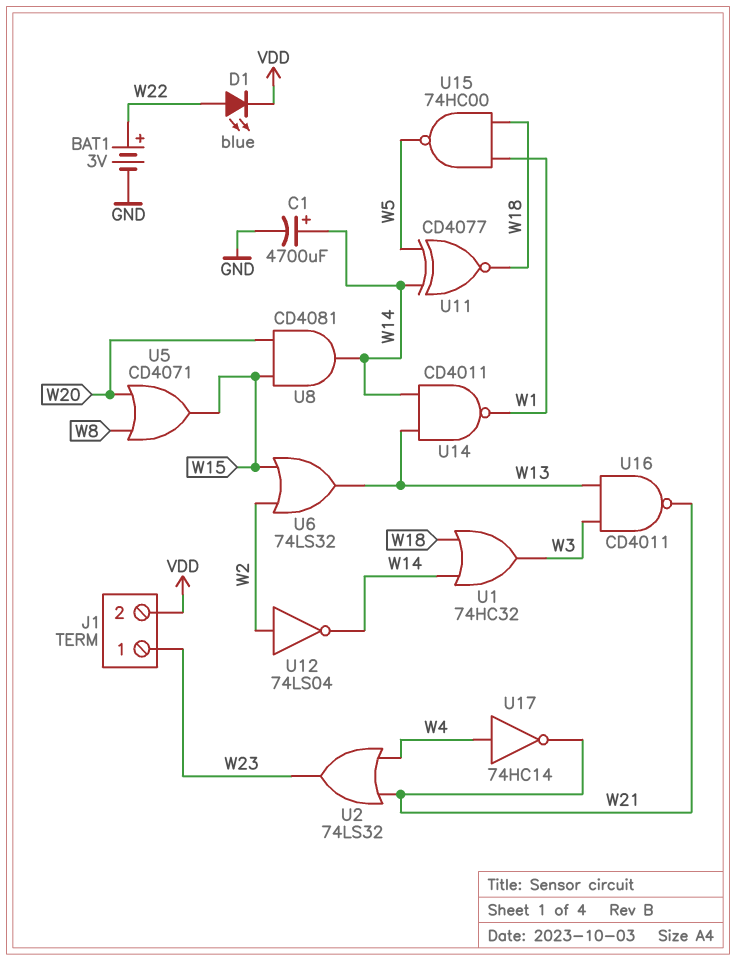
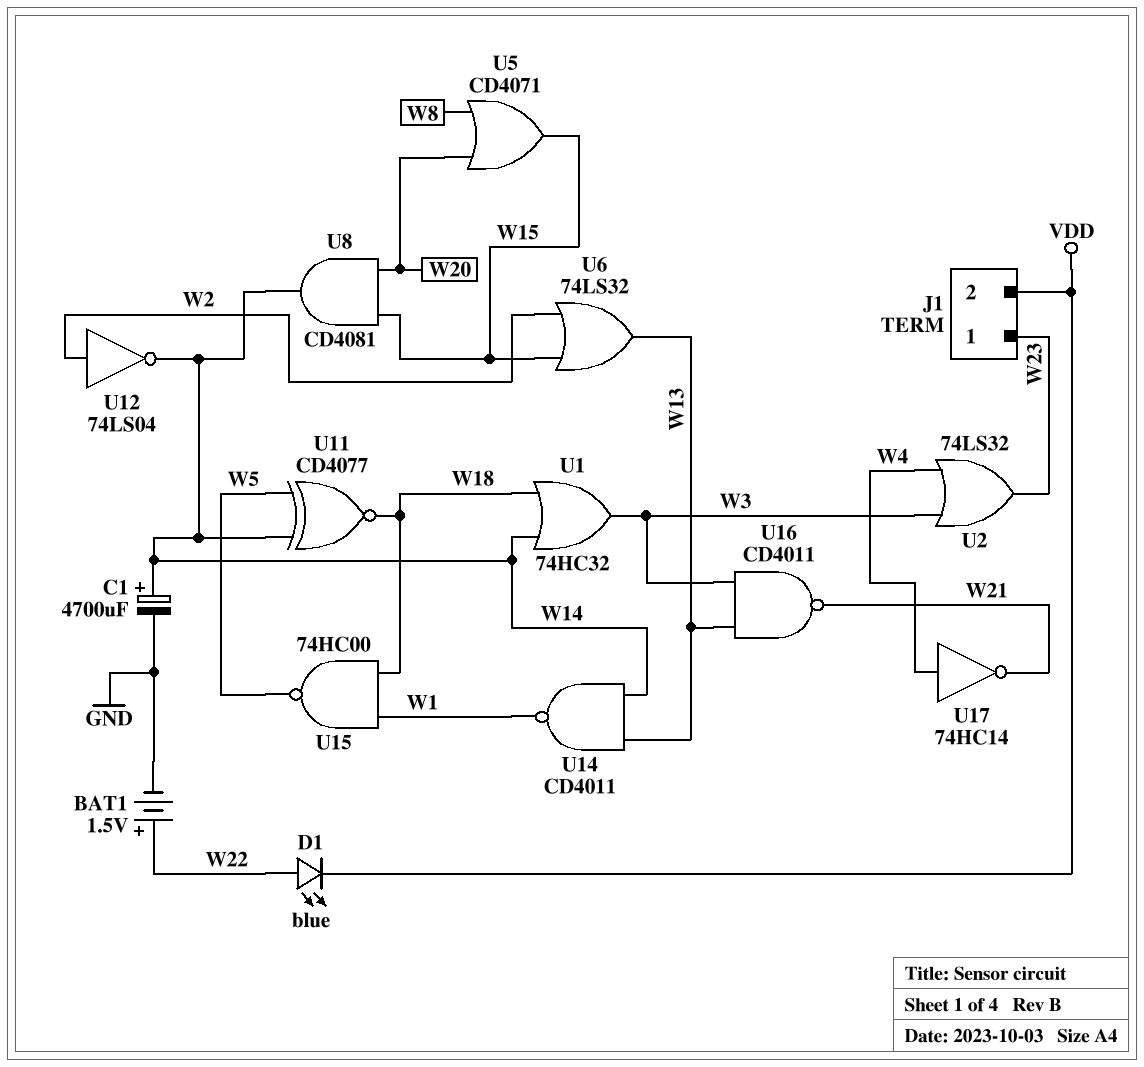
BAT1: 3V (plus W22, minus GND) -> 1.5V (plus W22, minus GND)
U2: OR 74LS32 (in W4, in W21, out W23) -> OR 74LS32 (in W3, in W4, out W23)

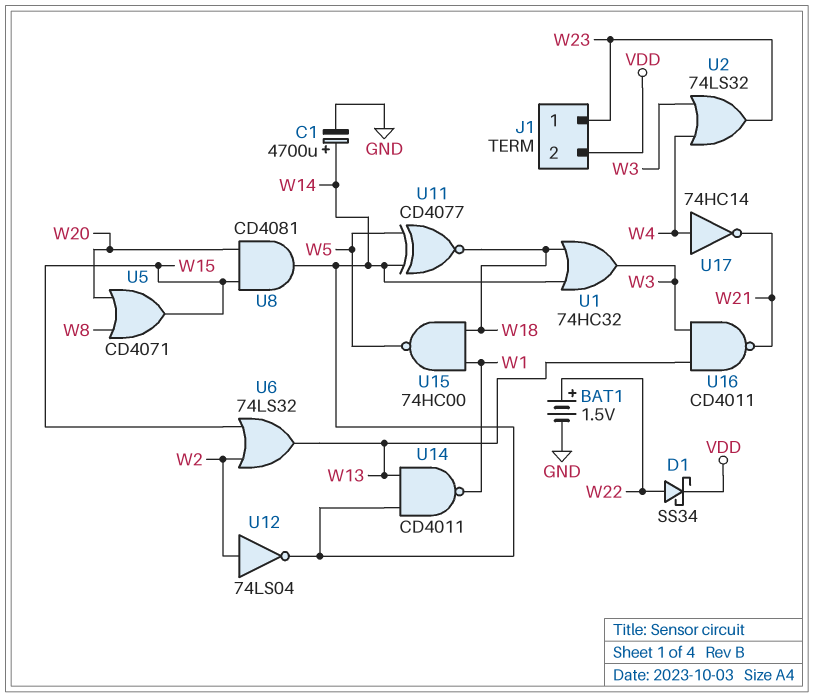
D1: LED blue (A W22, K VDD) -> schottky SS34 (A W22, K VDD)

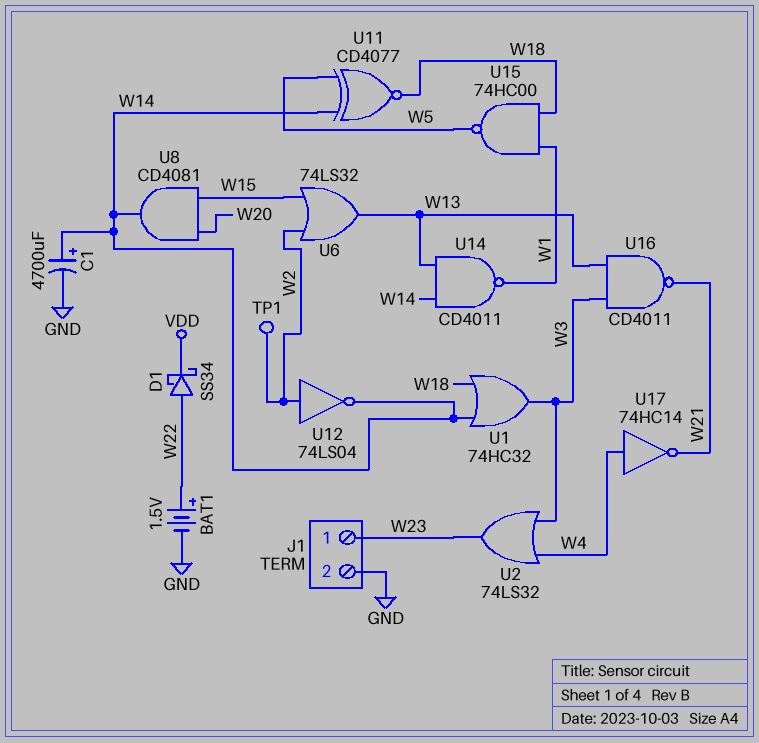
J1 pin 2: VDD -> GND
TP1: none -> test point (W2)
U5: OR CD4071 (in W8, in W20, out W15) -> none

